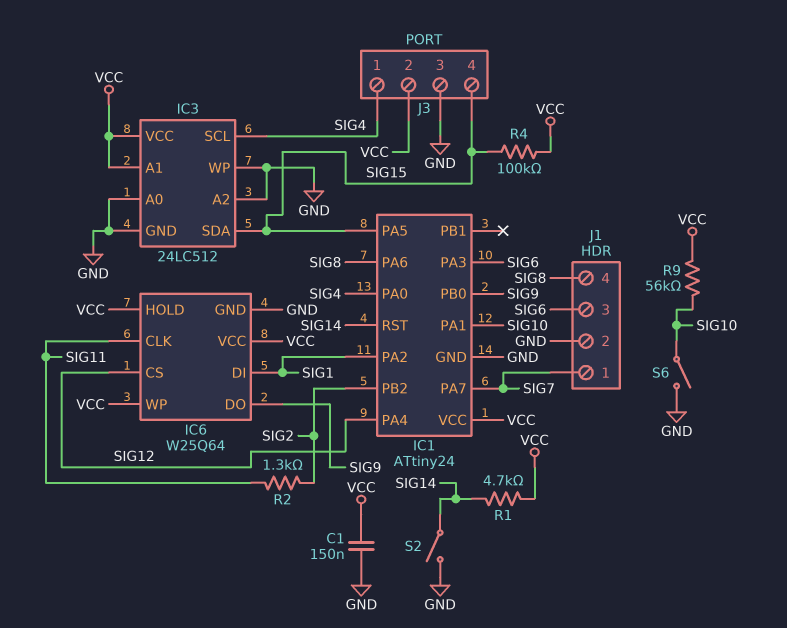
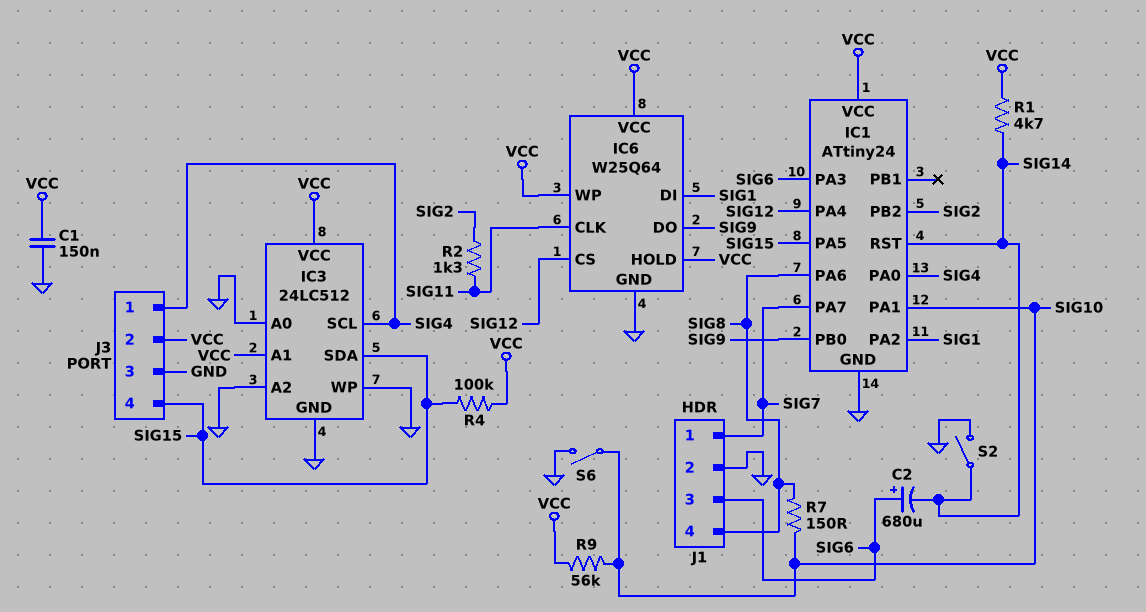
C2: none -> 680uF (plus SIG6, minus SIG14)
R7: none -> 150 (SIG8, SIG10)

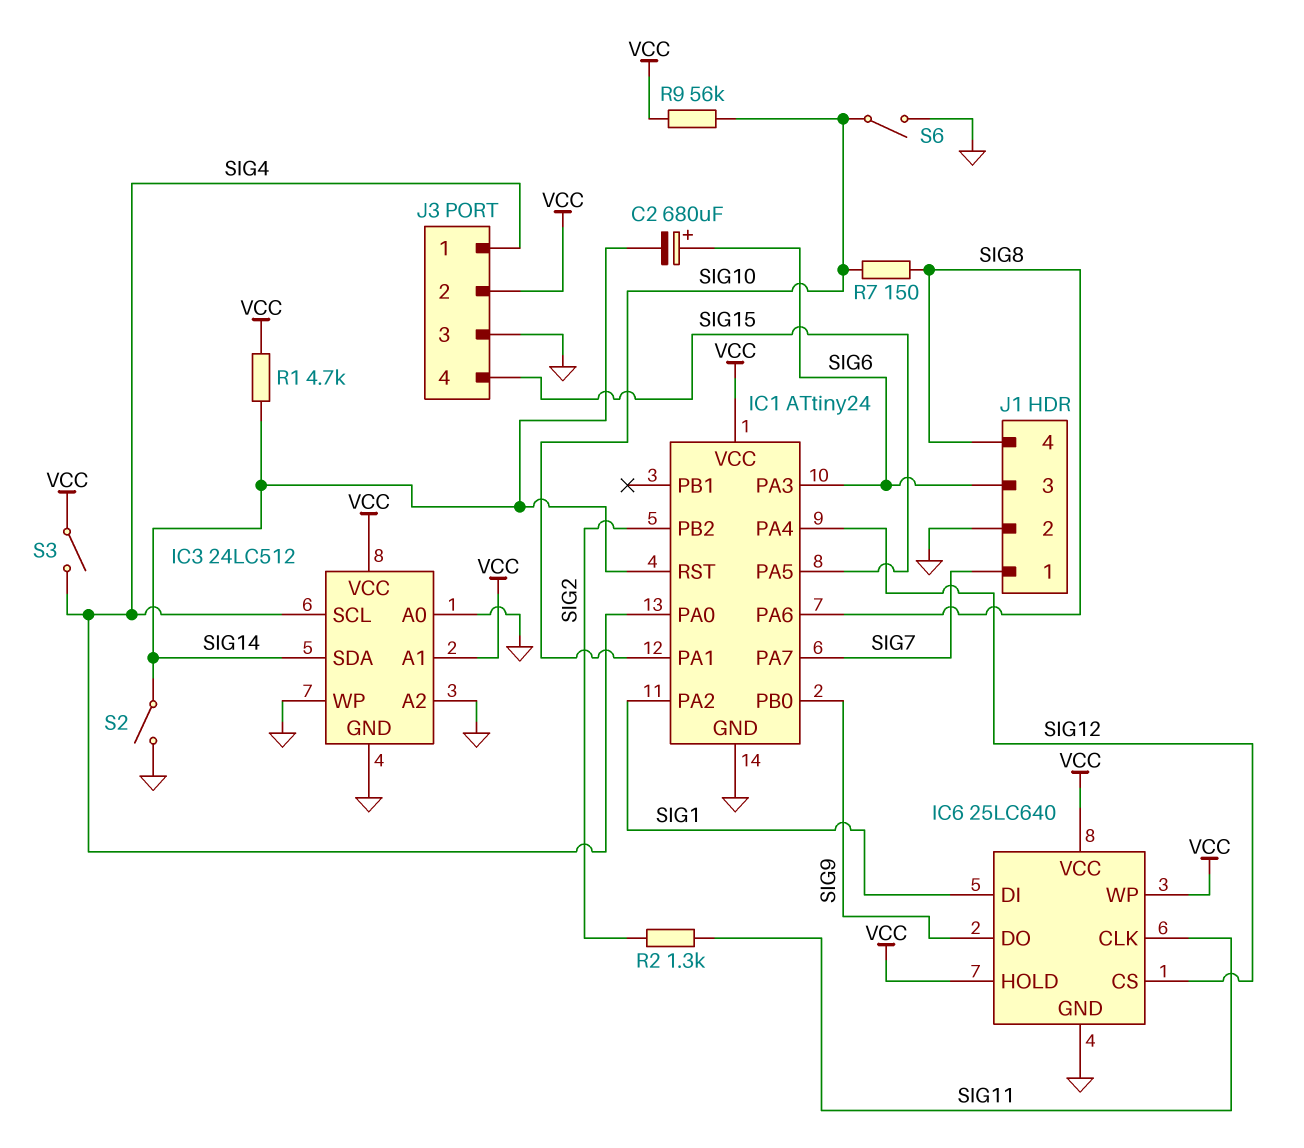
C1: 150nF (GND, VCC) -> none
IC3 pin SDA: SIG15 -> SIG14
IC6: W25Q64 -> 25LC640
R4: 100k (SIG15, VCC) -> none
S3: none -> switch (SIG4, VCC)

